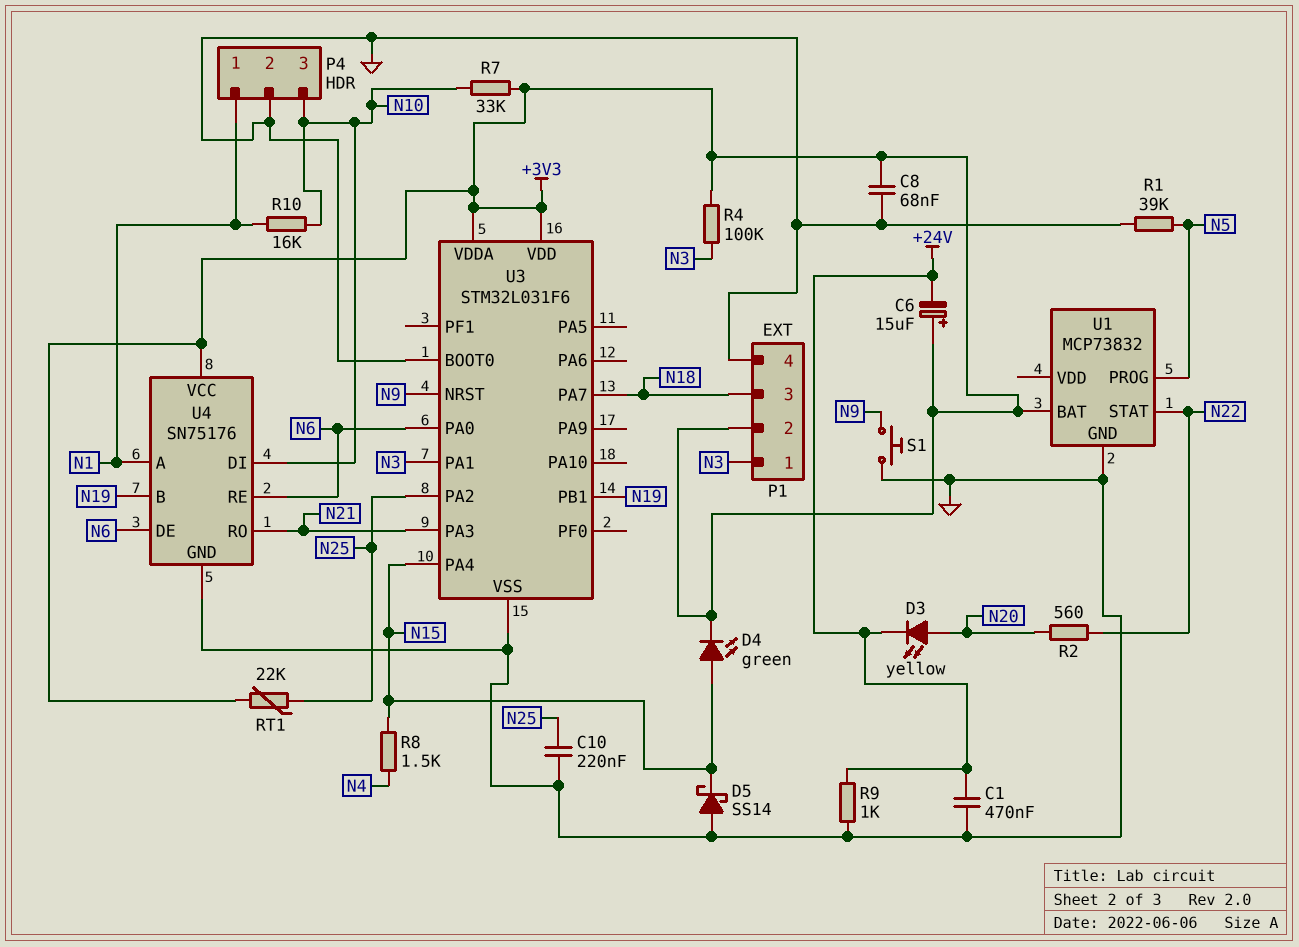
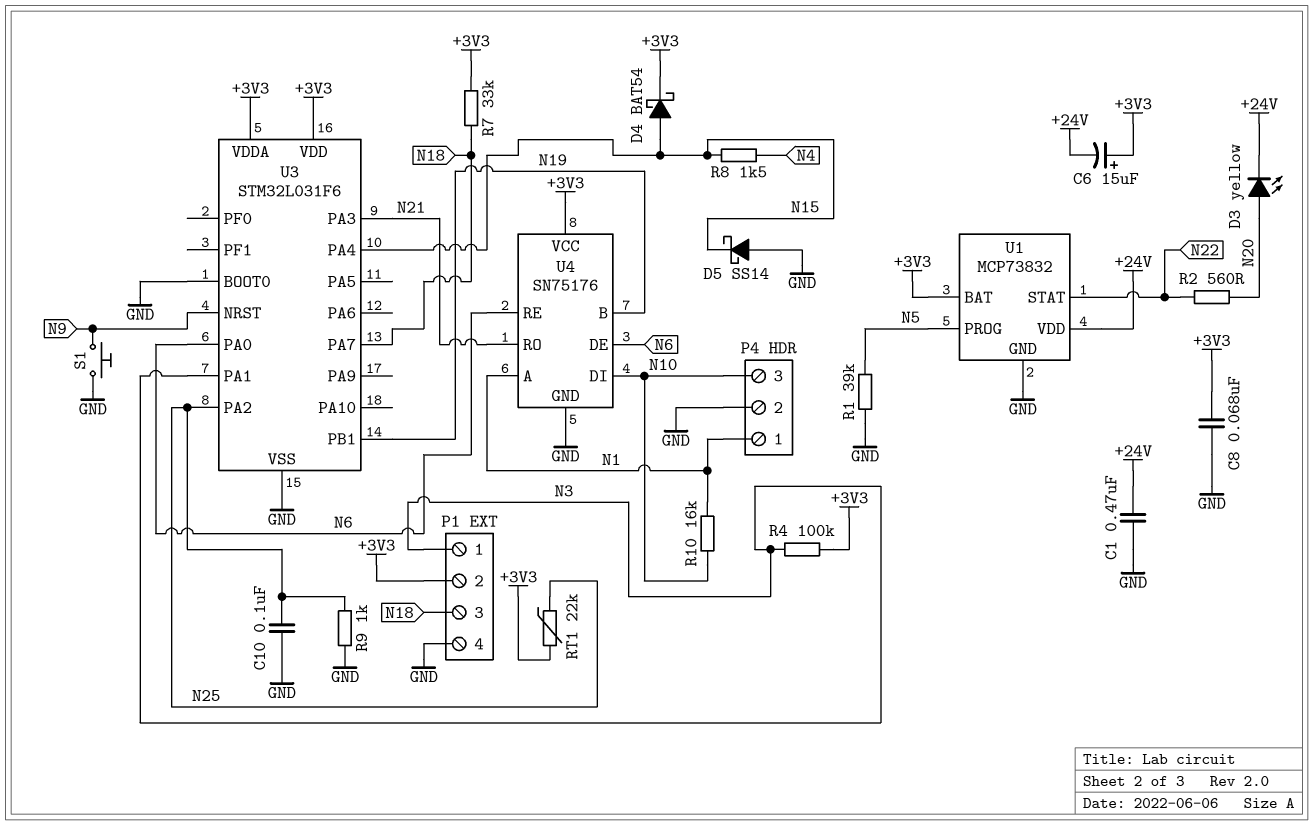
C10: 220nF (GND, N25) -> 100nF (GND, N25)
D4: LED green (A N15, K +3V3) -> schottky BAT54 (A N15, K +3V3)
R7: 33k (+3V3, N10) -> 33k (+3V3, N18)
R9: 1k (+24V, GND) -> 1k (GND, N25)
U1 pin VDD: none -> +24V

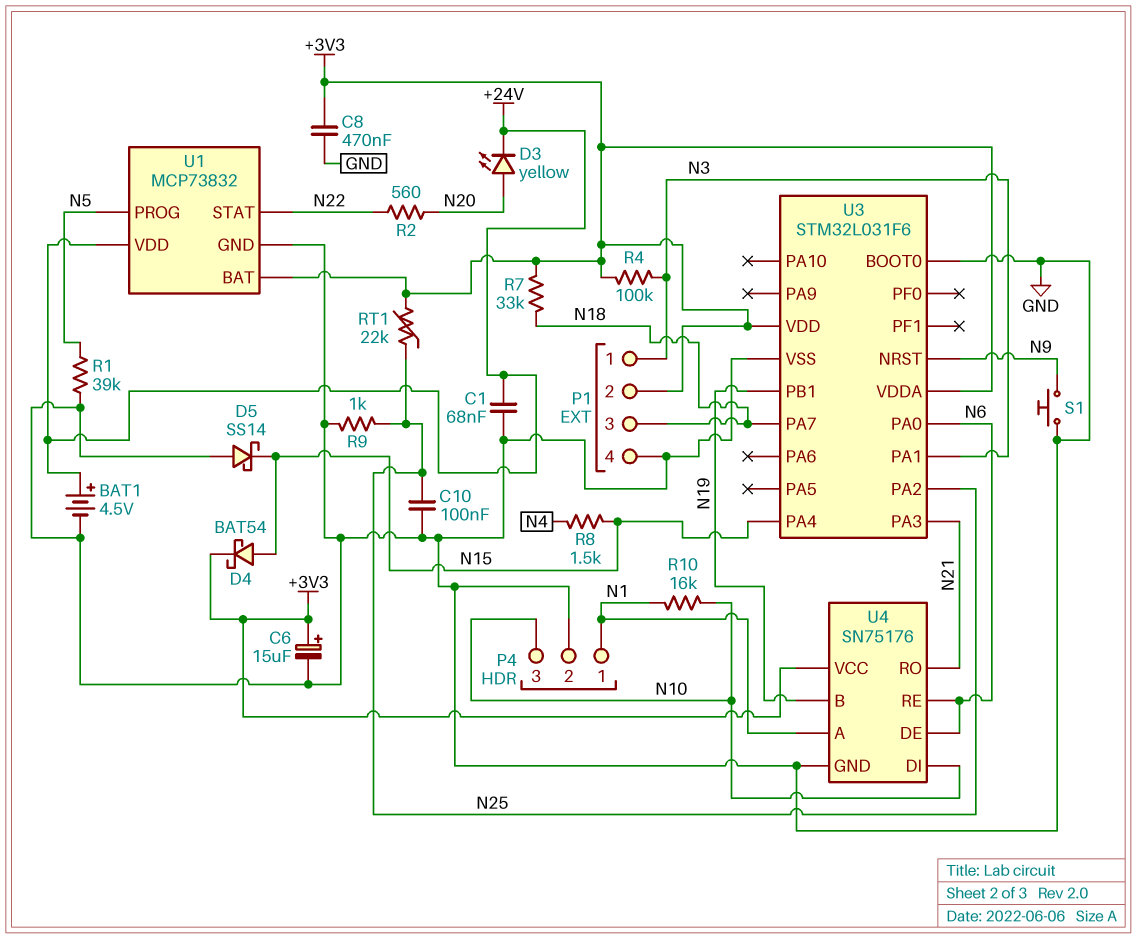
BAT1: none -> 4.5V (plus +24V, minus GND)
C1: 470nF (+24V, GND) -> 68nF (+24V, GND)
C6: 15uF (plus +3V3, minus +24V) -> 15uF (plus +3V3, minus GND)
C8: 68nF (+3V3, GND) -> 470nF (+3V3, GND)

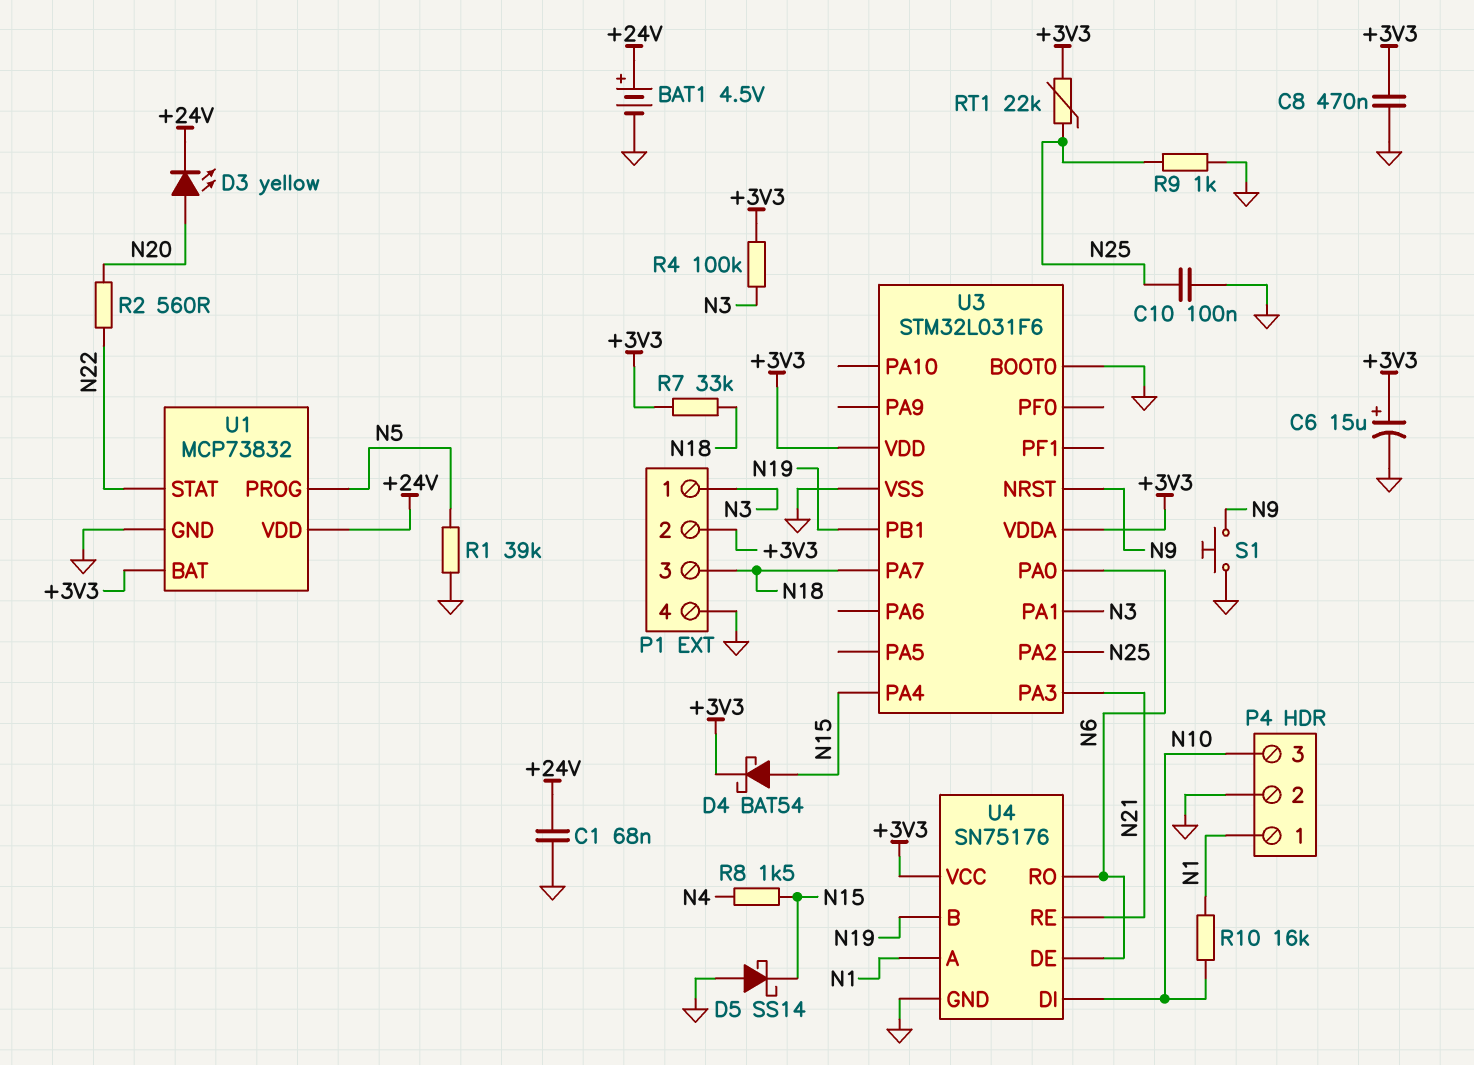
U4 pin RE: N6 -> N21
U4 pin RO: N21 -> N6

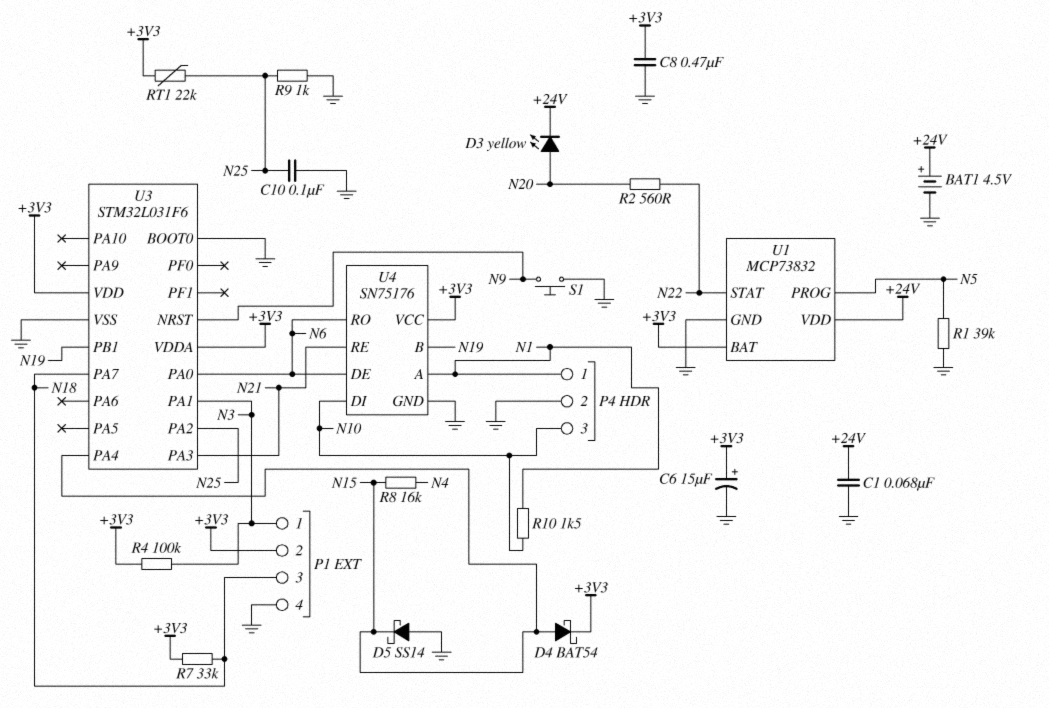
R8: 1.5k (N4, N15) -> 16k (N4, N15)
R10: 16k (N1, N10) -> 1.5k (N1, N10)

